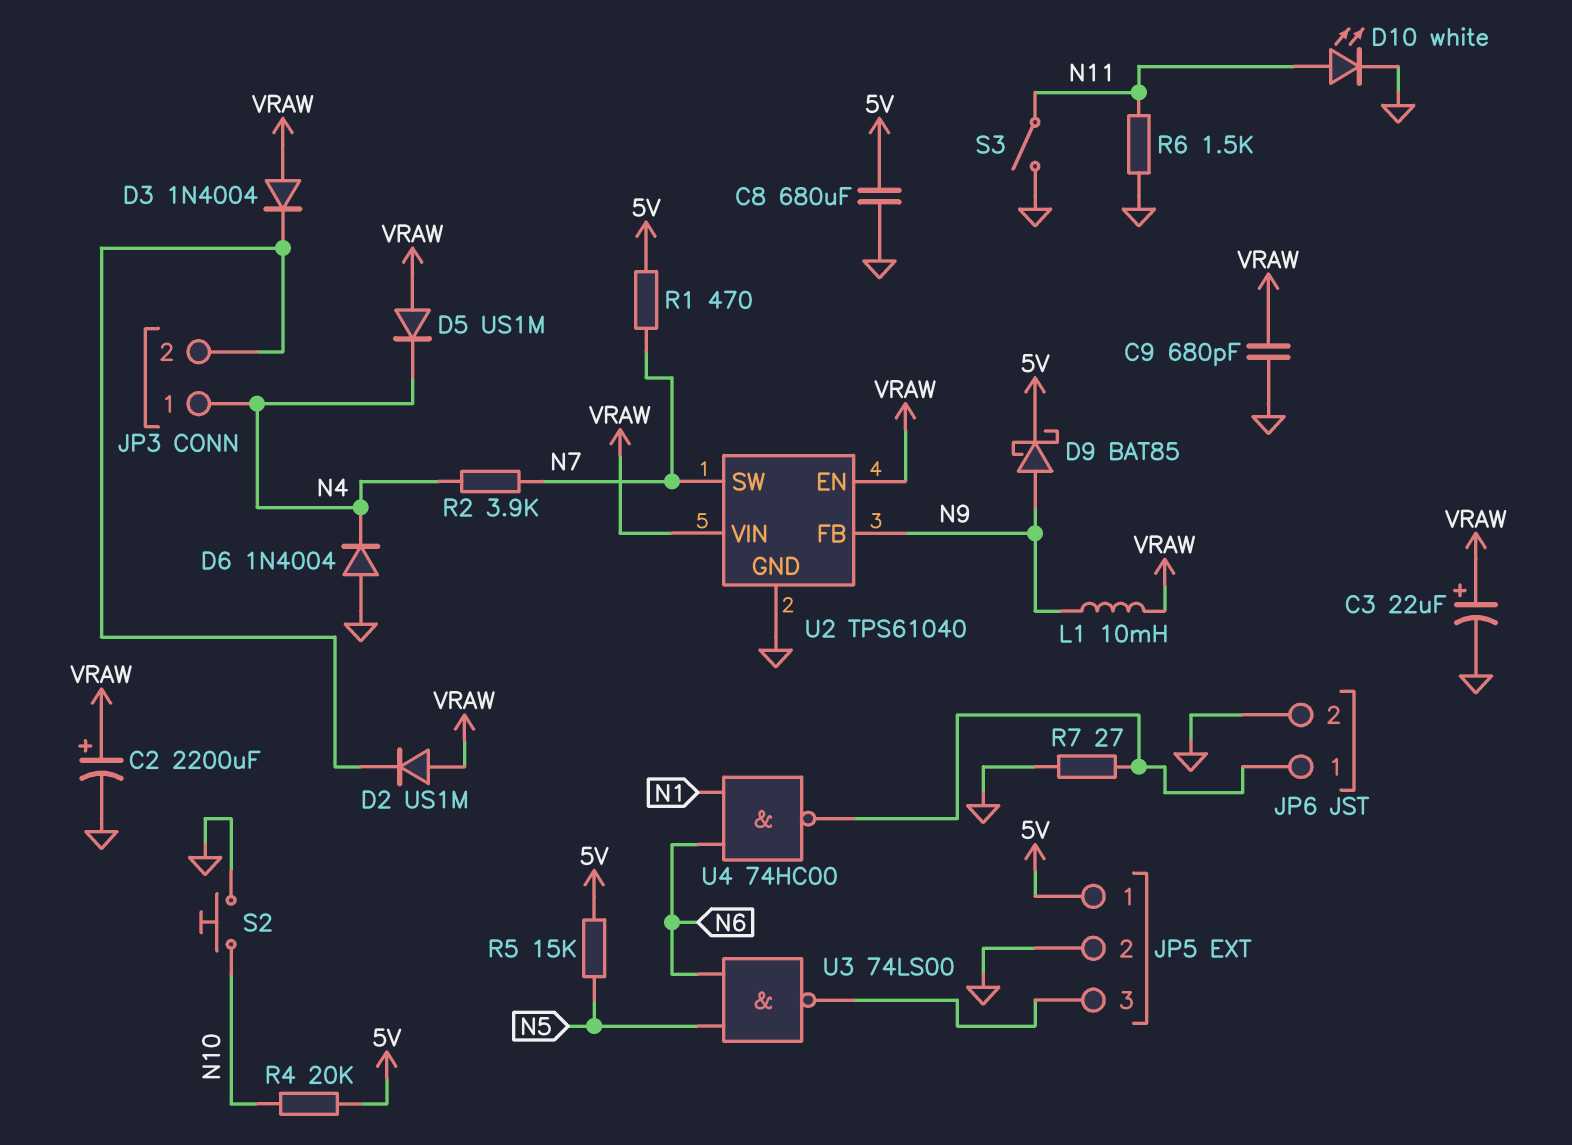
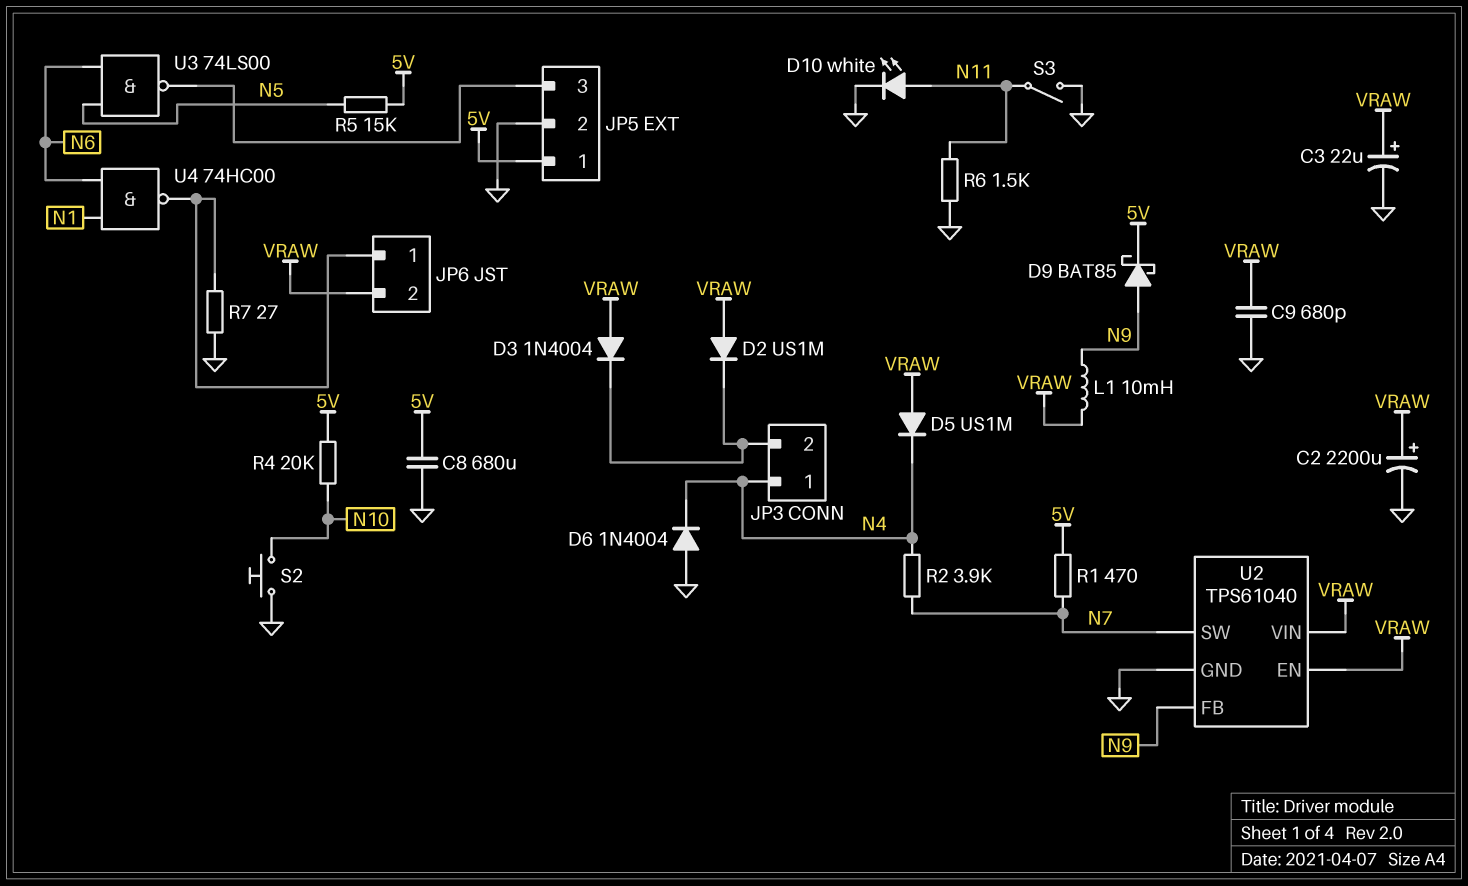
JP6 pin 2: GND -> VRAW

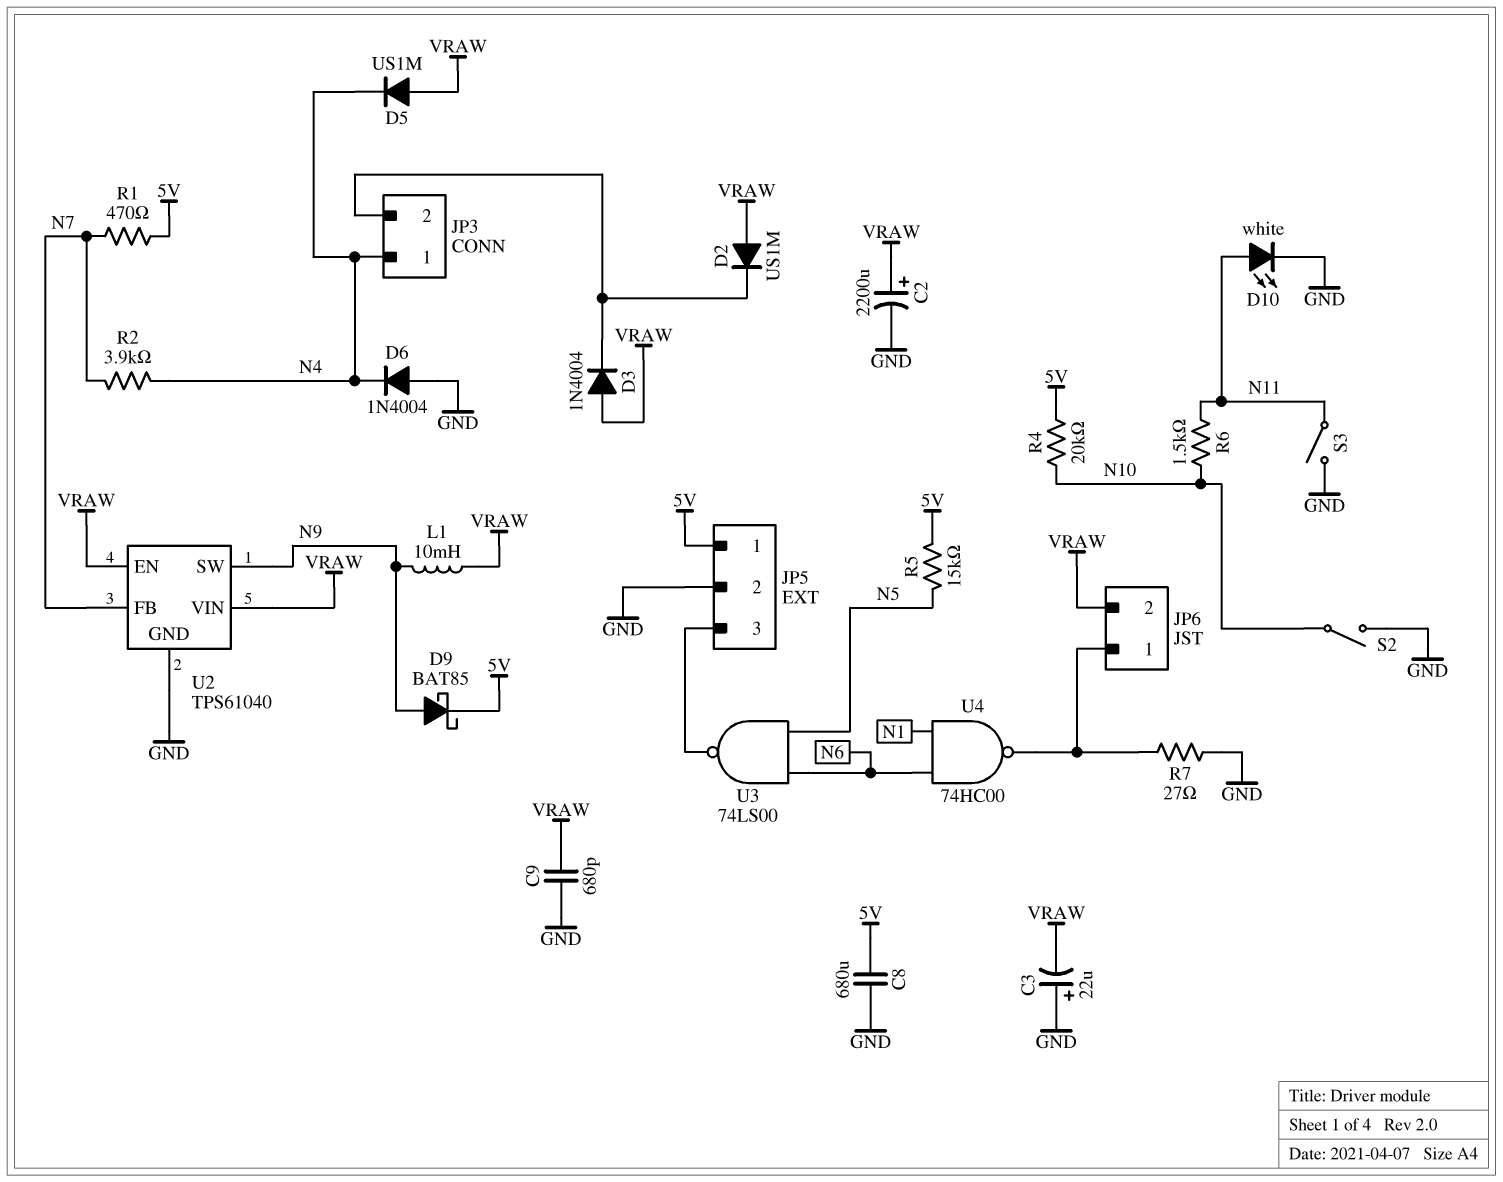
C3: 22uF (plus VRAW, minus GND) -> 22uF (plus GND, minus VRAW)
R6: 1.5k (GND, N11) -> 1.5k (N10, N11)
S2: button (GND, N10) -> switch (GND, N10)
U2 pin FB: N9 -> N7
U2 pin SW: N7 -> N9

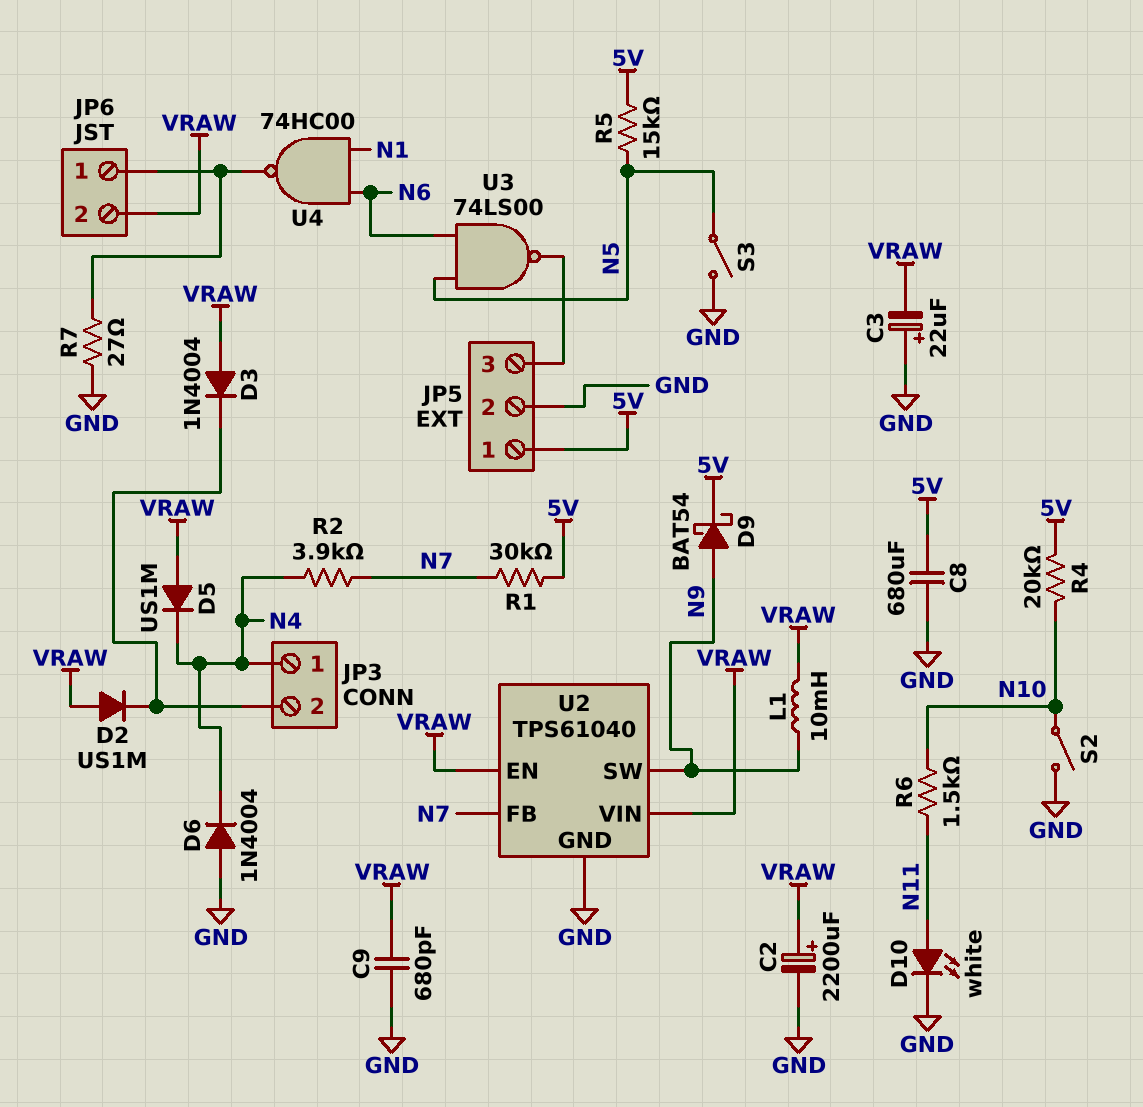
D9: schottky BAT85 (A N9, K 5V) -> schottky BAT54 (A N9, K 5V)
R1: 470 (5V, N7) -> 30k (5V, N7)
S3: switch (GND, N11) -> switch (GND, N5)

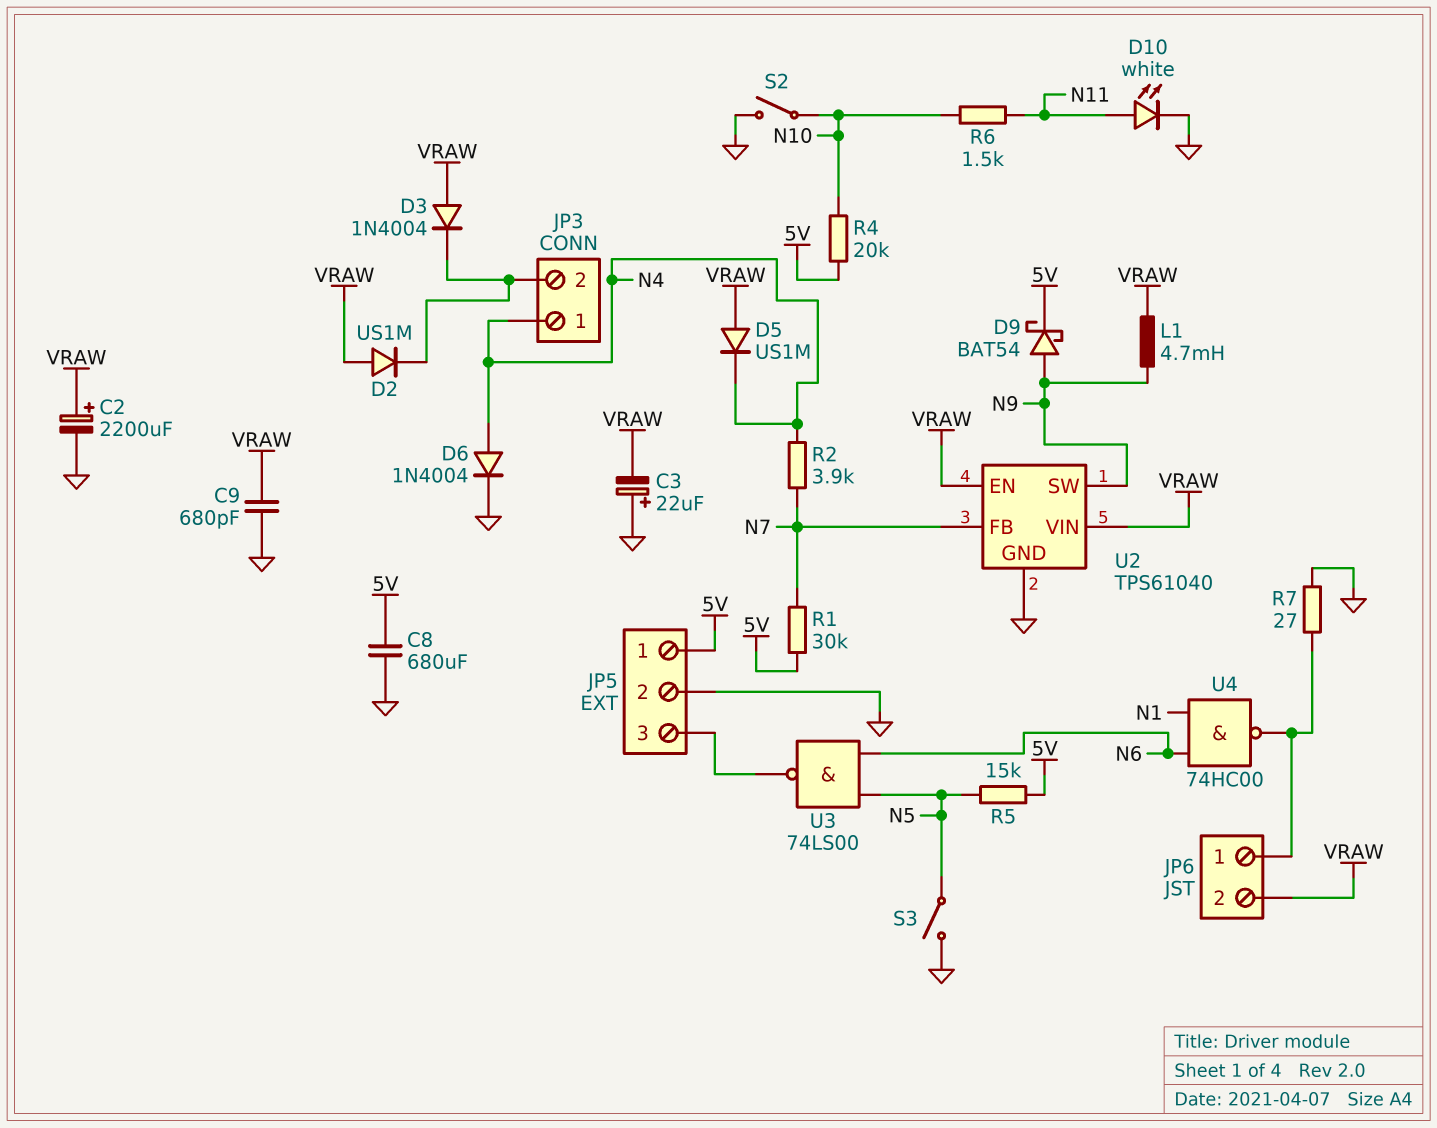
D6: diode 1N4004 (A GND, K N4) -> diode 1N4004 (A N4, K GND)
L1: 10mH (N9, VRAW) -> 4.7mH (N9, VRAW)

